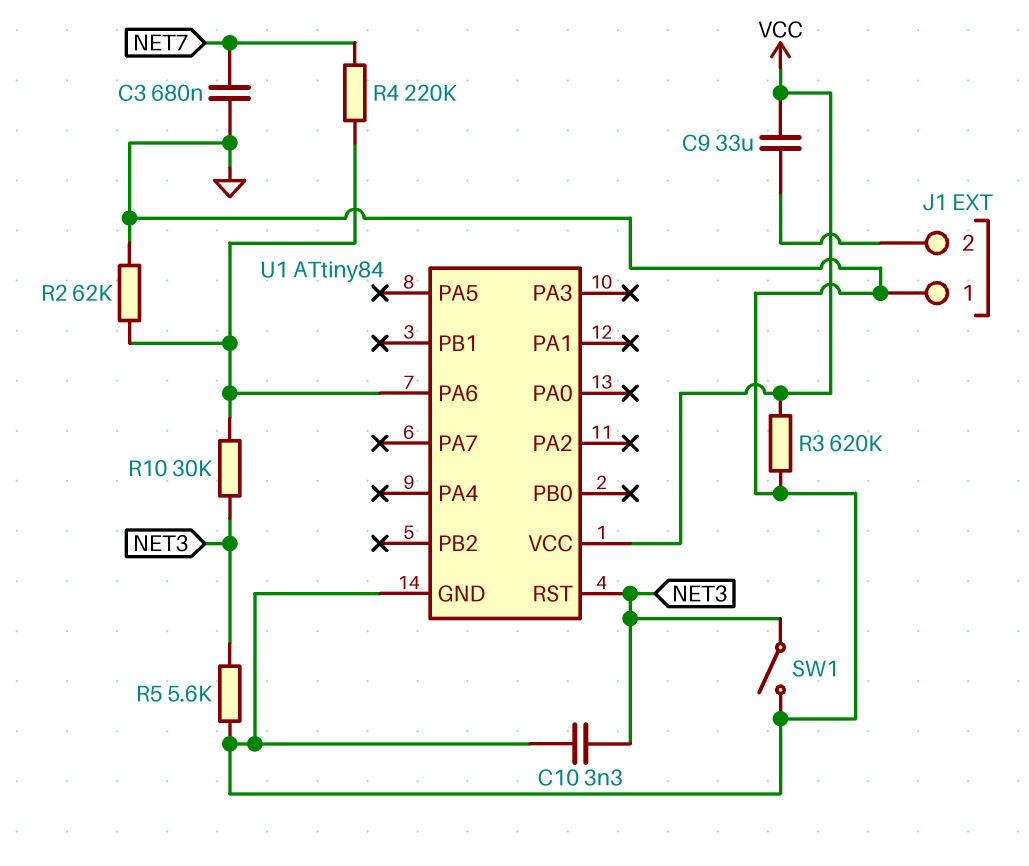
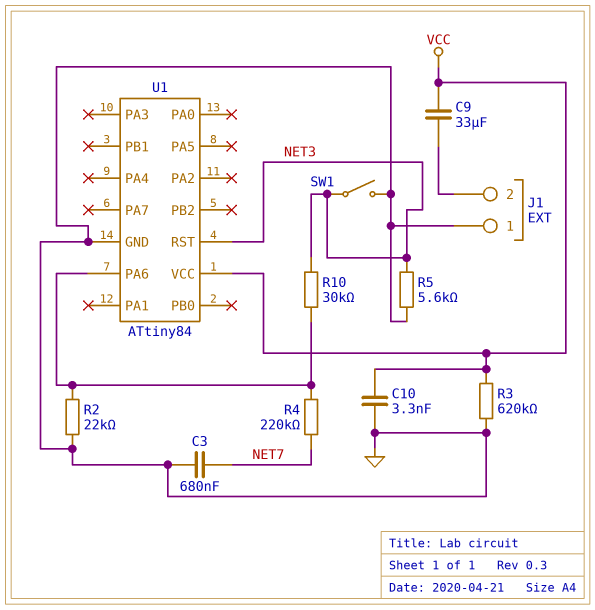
C10: 3.3nF (GND, NET3) -> 3.3nF (GND, VCC)
R2: 62k (GND, U1/PA6) -> 22k (GND, U1/PA6)

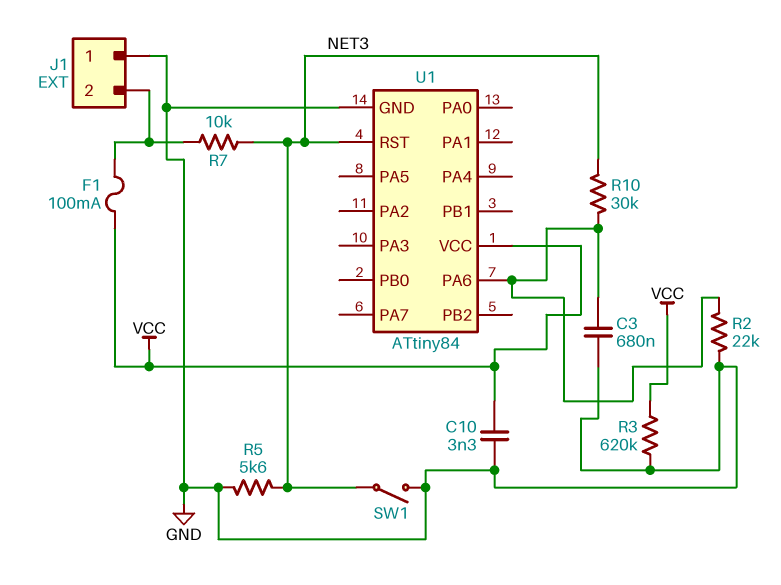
C3: 680nF (GND, NET7) -> 680nF (GND, U1/PA6)
C9: 33uF (J1/2, VCC) -> none
F1: none -> 100mA (J1/2, VCC)
R4: 220k (NET7, U1/PA6) -> none
R7: none -> 10k (J1/2, NET3)

